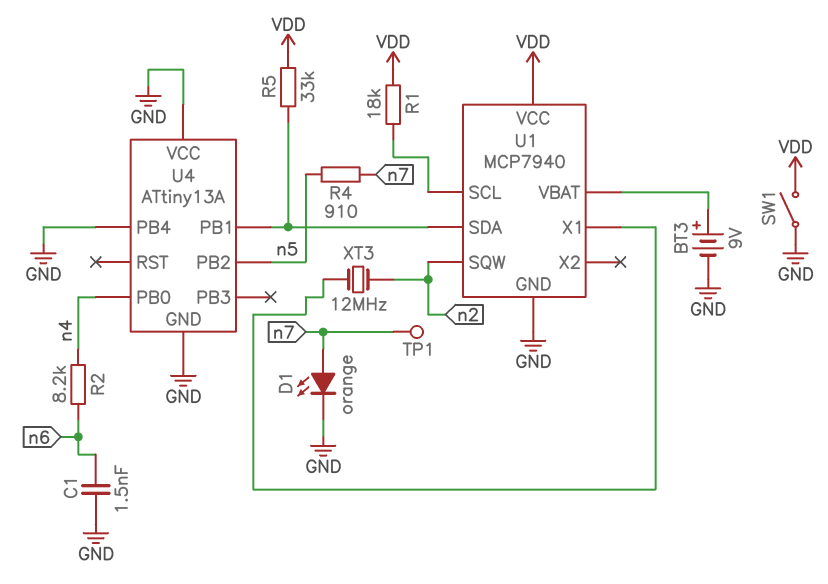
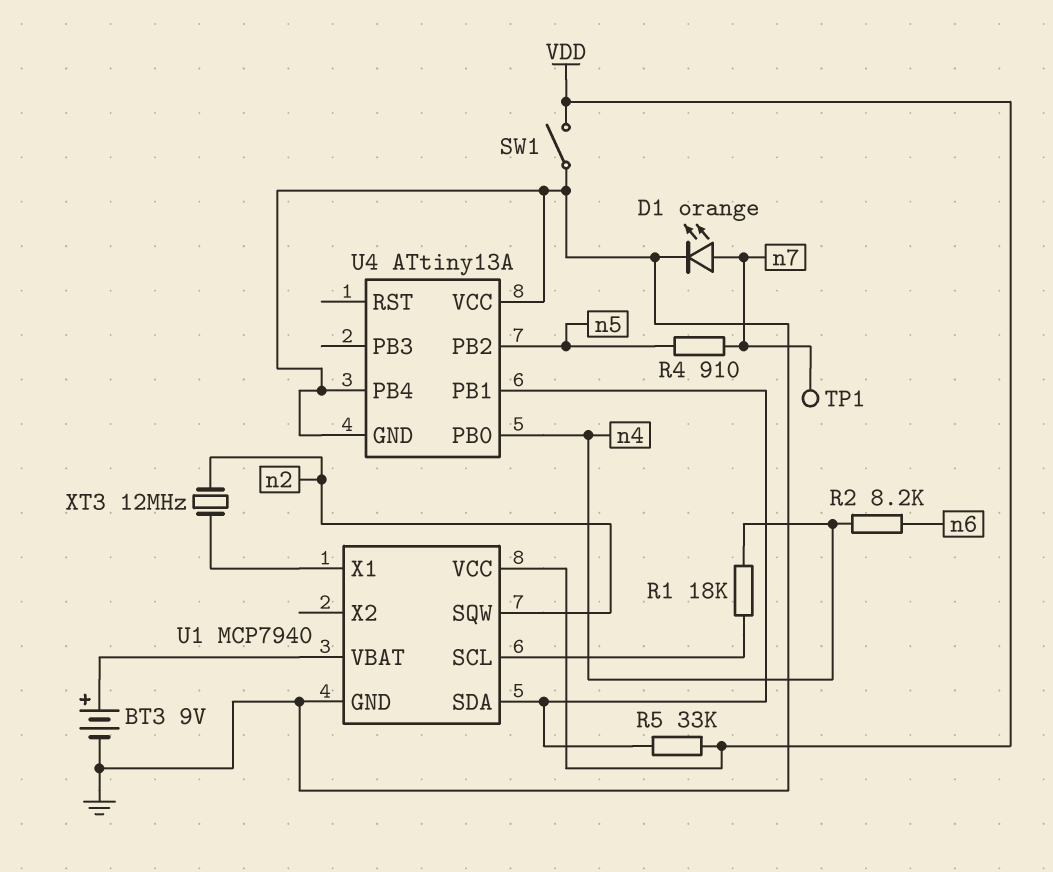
C1: 1.5nF (GND, n6) -> none
R1: 18k (U1/SCL, VDD) -> 18k (U1/SCL, n4)

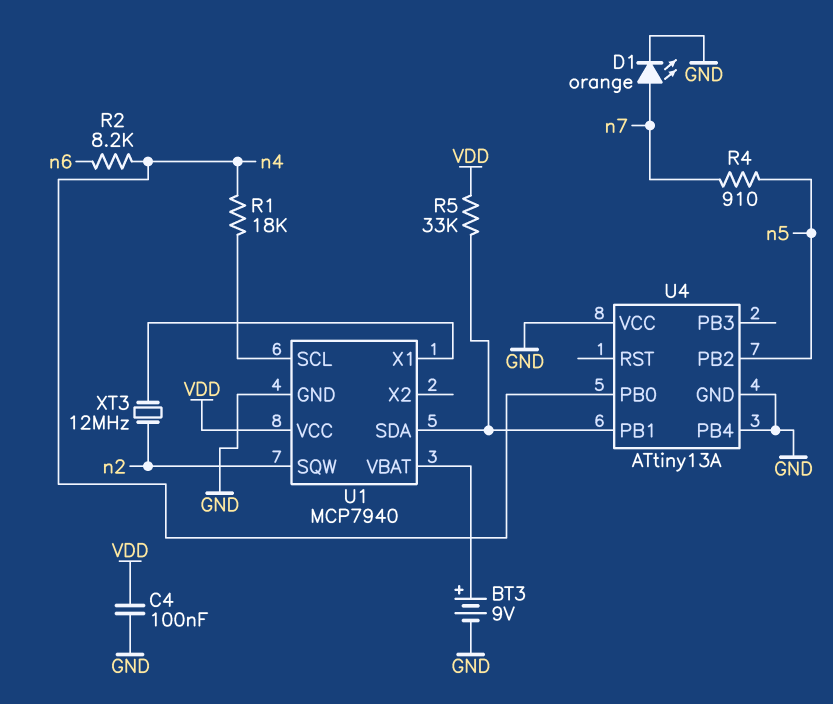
C4: none -> 100nF (GND, VDD)
SW1: switch (GND, VDD) -> none
TP1: test point (n7) -> none

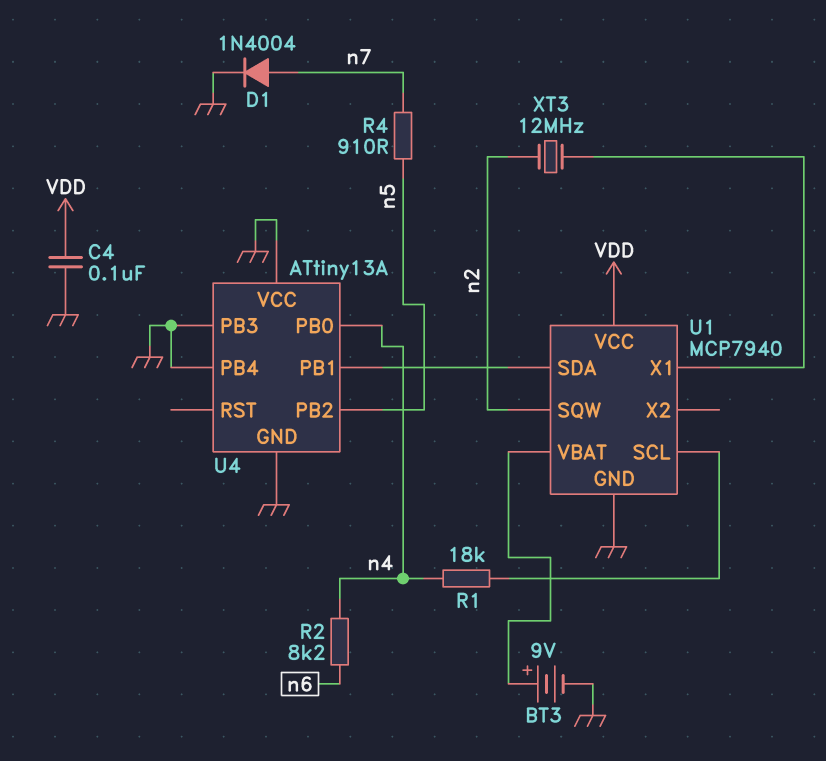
D1: LED orange (A n7, K GND) -> diode 1N4004 (A n7, K GND)
R5: 33k (U1/SDA, VDD) -> none
U4 pin PB3: none -> GND

